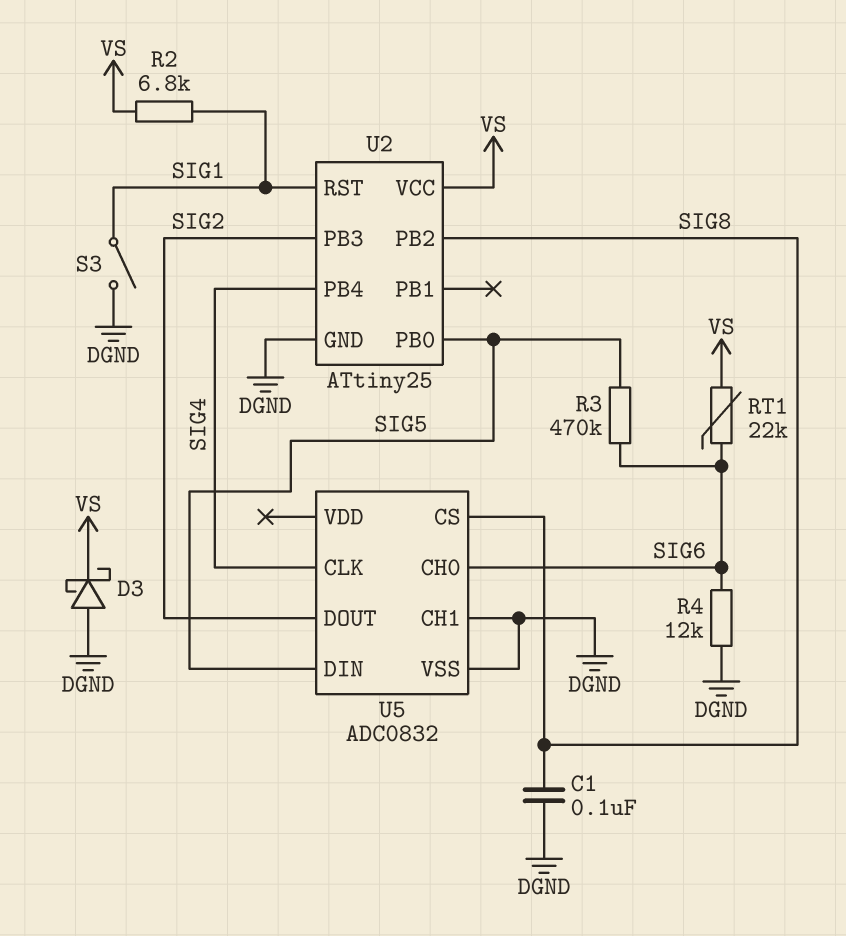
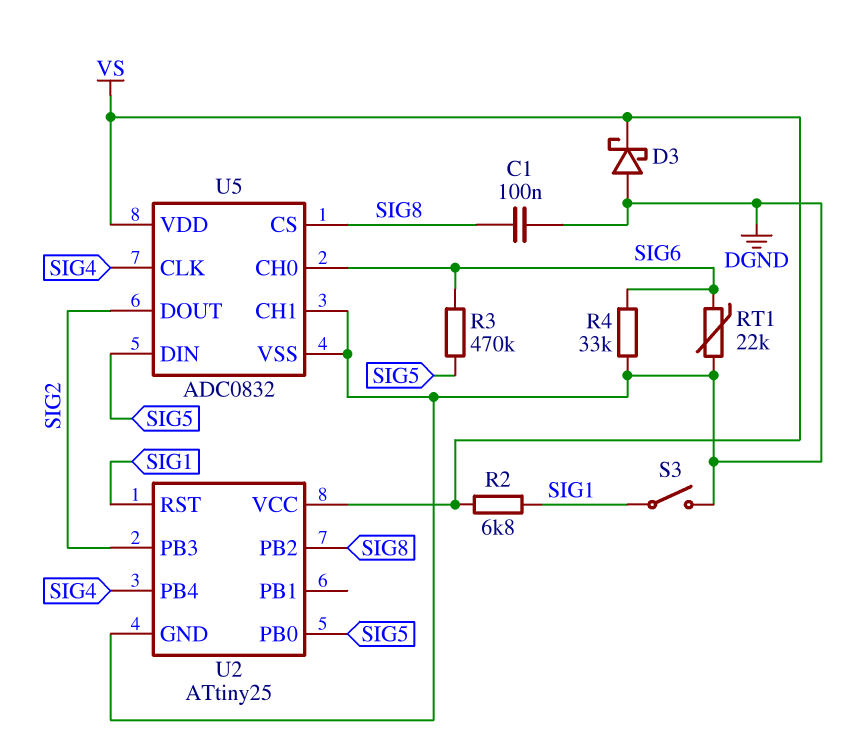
R4: 12k (DGND, SIG6) -> 33k (DGND, SIG6)
RT1: 22k (SIG6, VS) -> 22k (DGND, SIG6)
U5 pin VDD: none -> VS

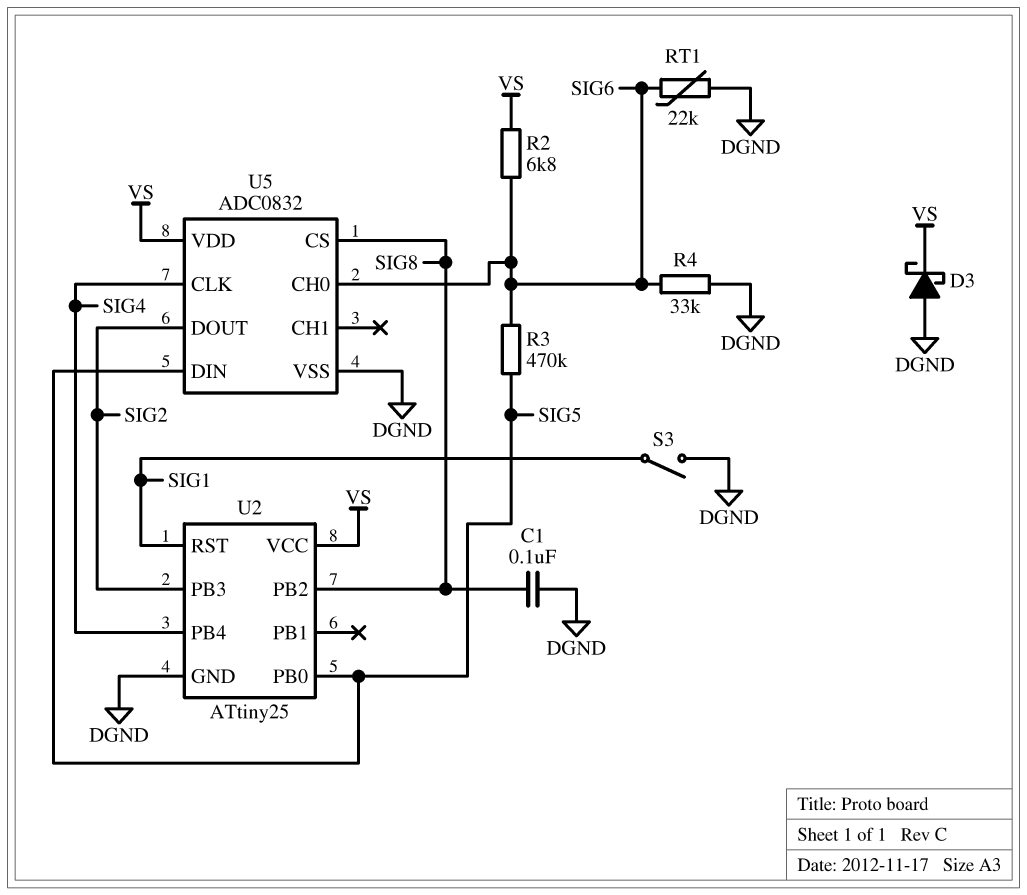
R2: 6.8k (SIG1, VS) -> 6.8k (SIG6, VS)
U5 pin CH1: DGND -> none

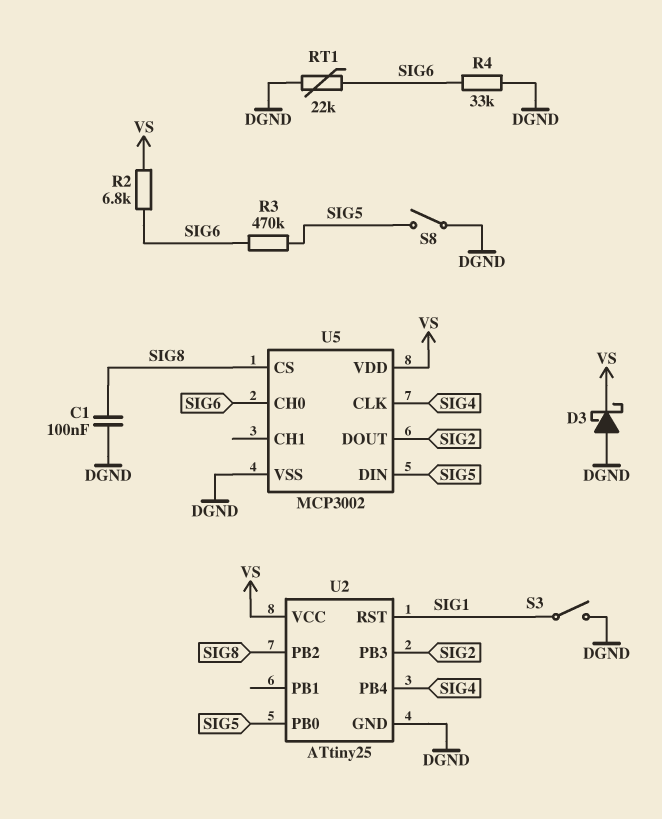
S8: none -> switch (DGND, SIG5)
U5: ADC0832 -> MCP3002

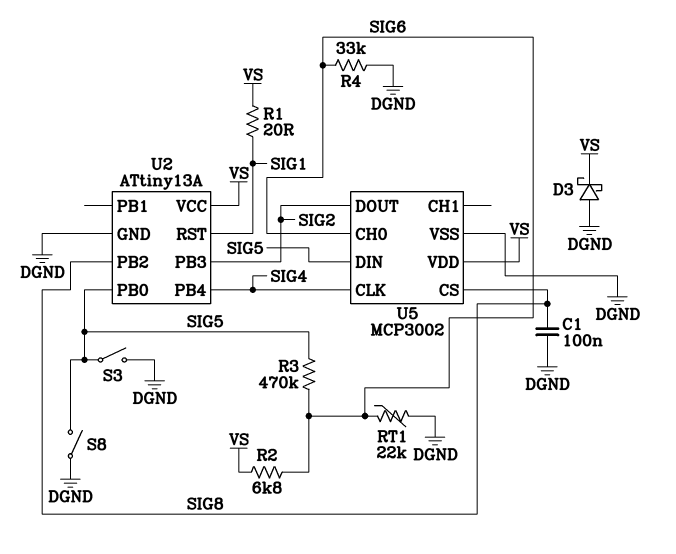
R1: none -> 20 (SIG1, VS)
S3: switch (DGND, SIG1) -> switch (DGND, SIG5)
U2: ATtiny25 -> ATtiny13A

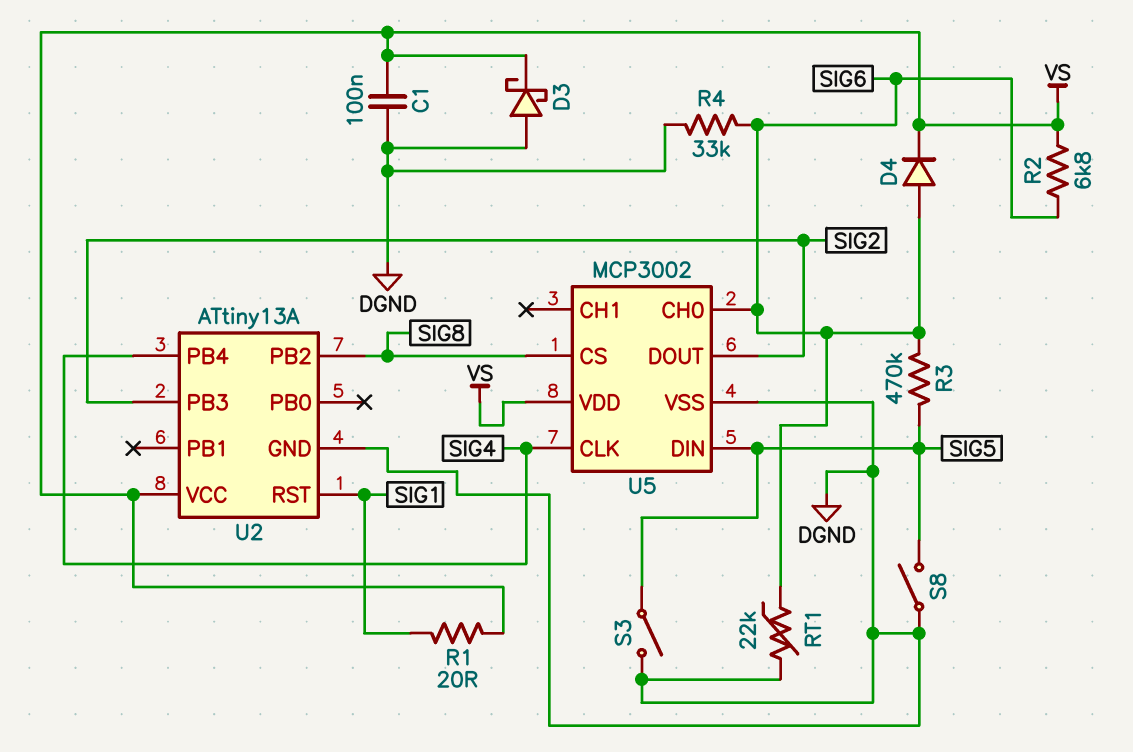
C1: 100nF (DGND, SIG8) -> 100nF (DGND, VS)
D4: none -> diode (A SIG6, K VS)
U2 pin PB0: SIG5 -> none

